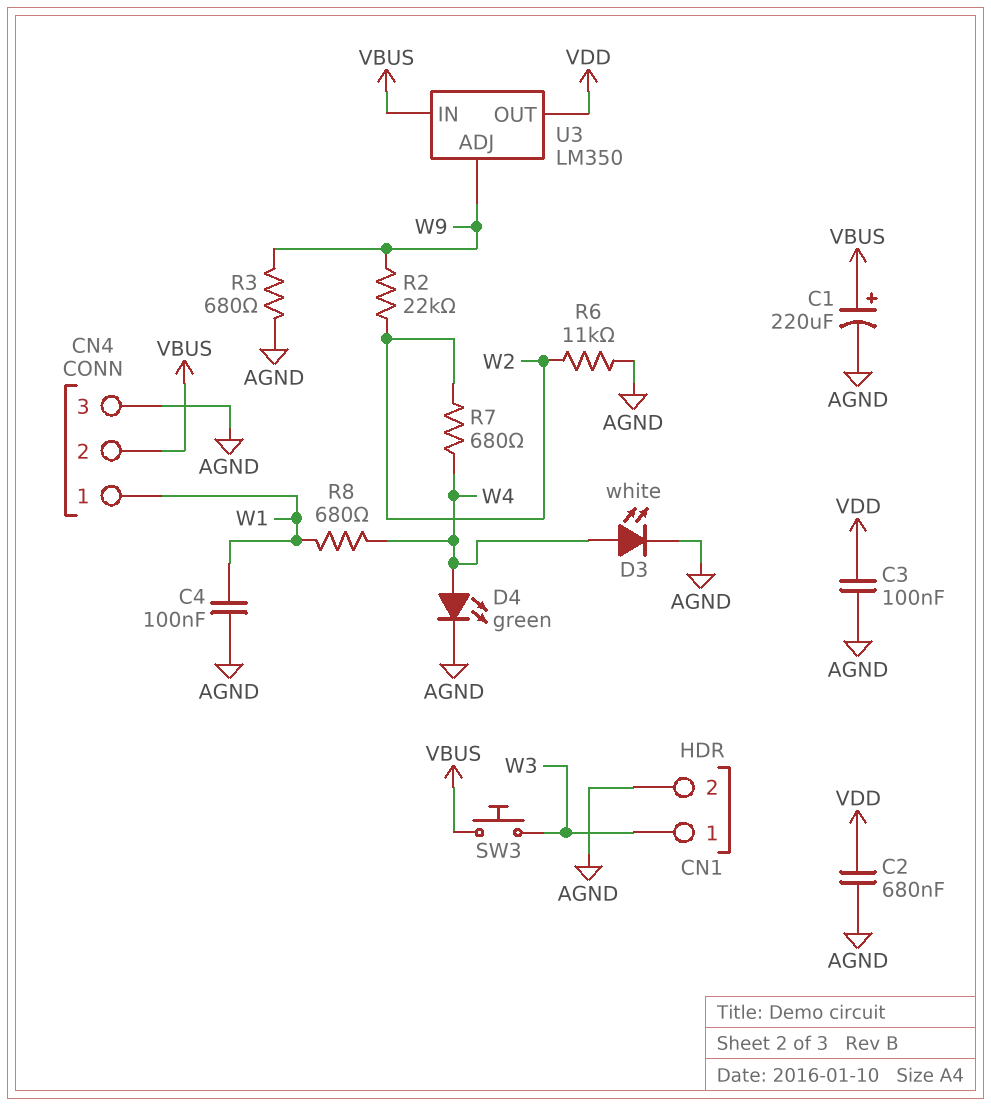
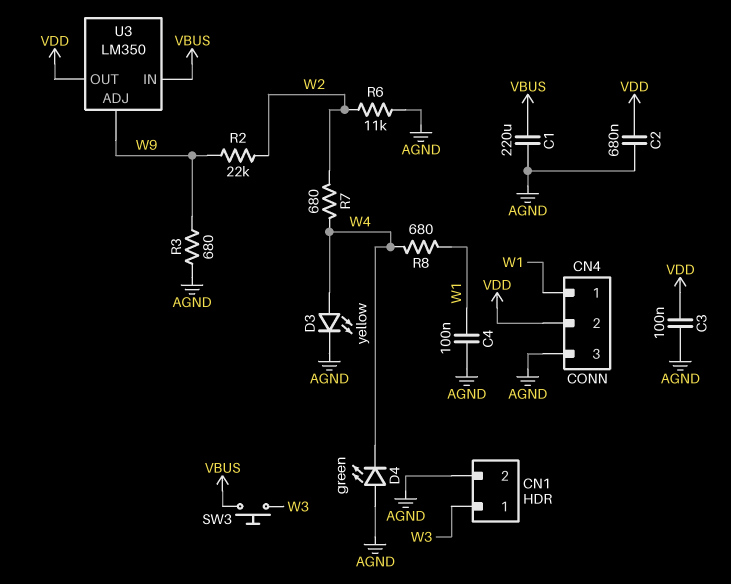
C1: 220uF (plus VBUS, minus AGND) -> 220uF (AGND, VBUS)
CN4 pin 2: VBUS -> VDD
D3: LED white (A W4, K AGND) -> LED yellow (A W4, K AGND)
D4: LED green (A W4, K AGND) -> LED green (A AGND, K W4)

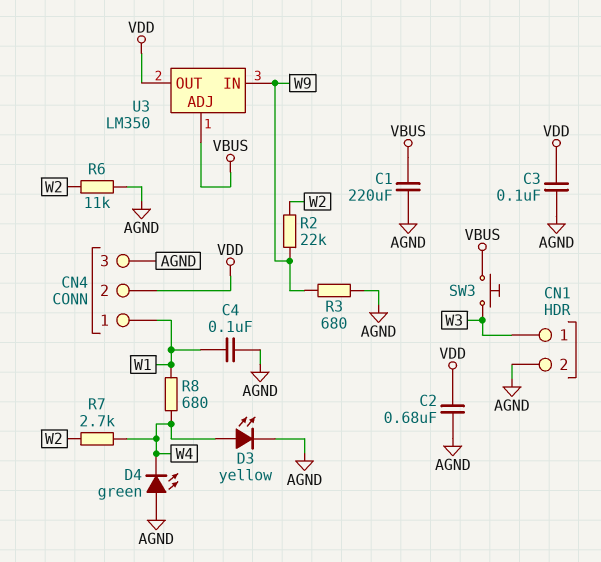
R7: 680 (W2, W4) -> 2.7k (W2, W4)
U3 pin ADJ: W9 -> VBUS
U3 pin IN: VBUS -> W9

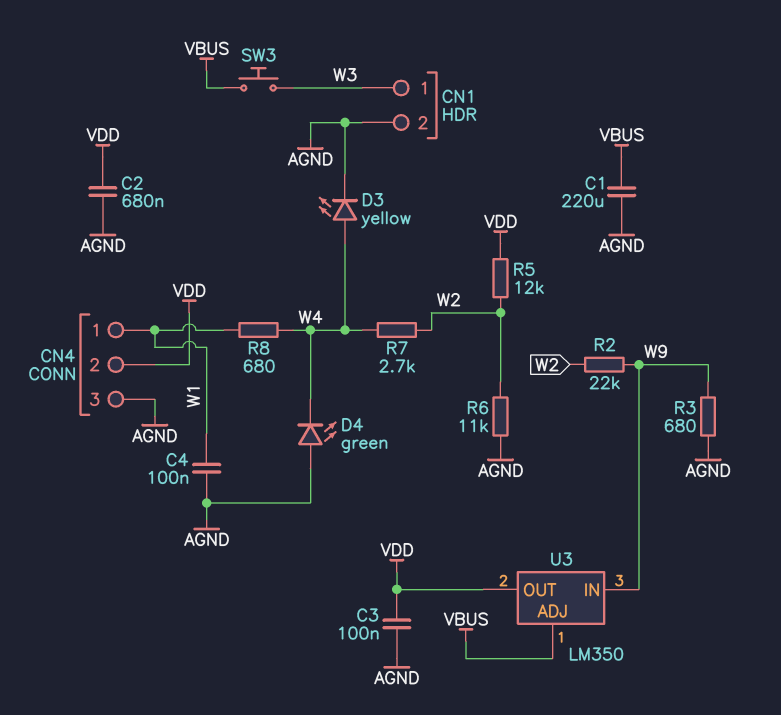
R5: none -> 12k (VDD, W2)

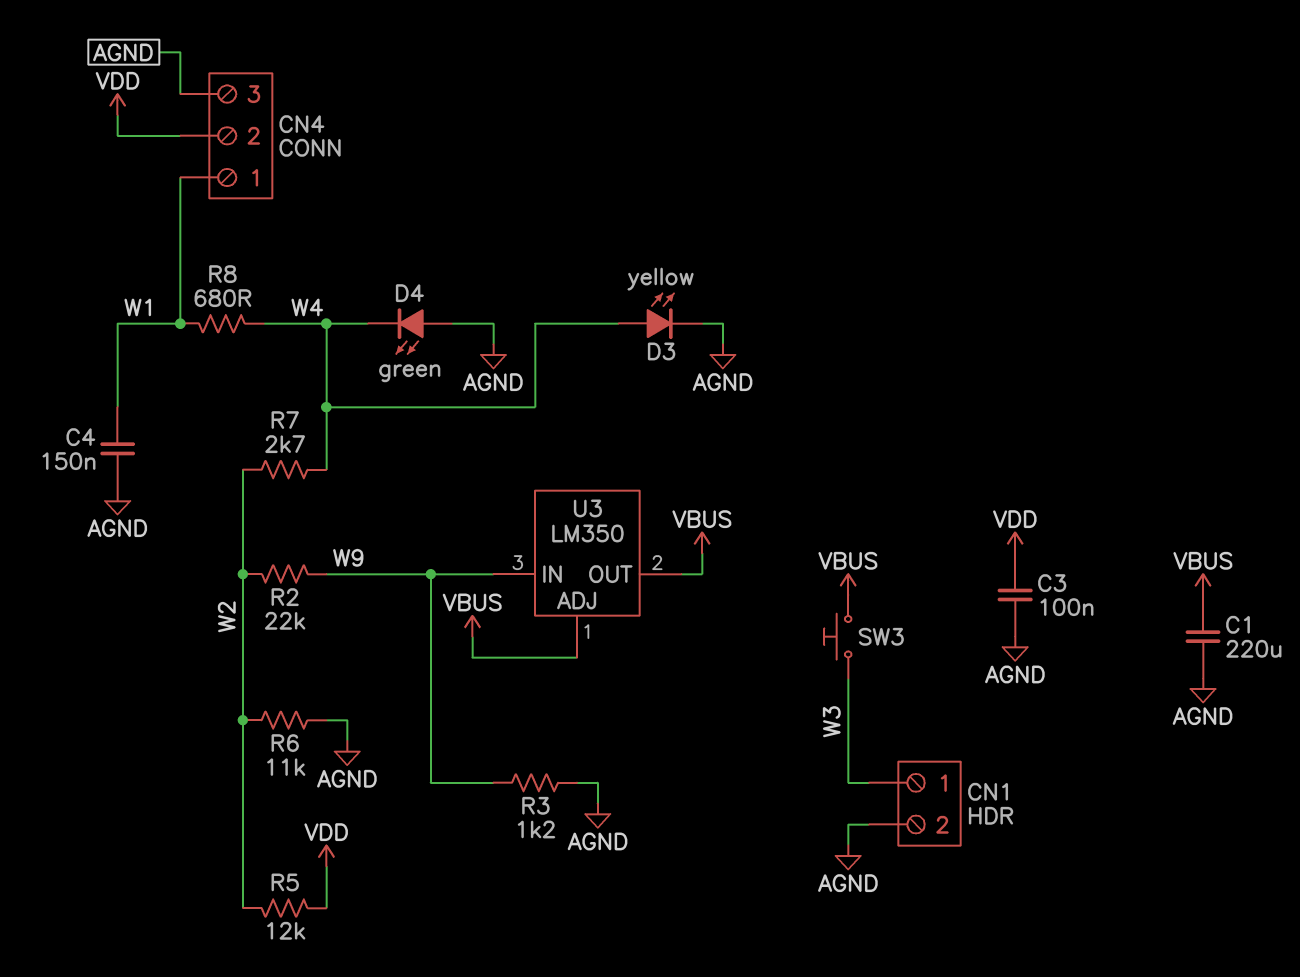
C2: 680nF (AGND, VDD) -> none
C4: 100nF (AGND, W1) -> 150nF (AGND, W1)
R3: 680 (AGND, W9) -> 1.2k (AGND, W9)
U3 pin OUT: VDD -> VBUS

